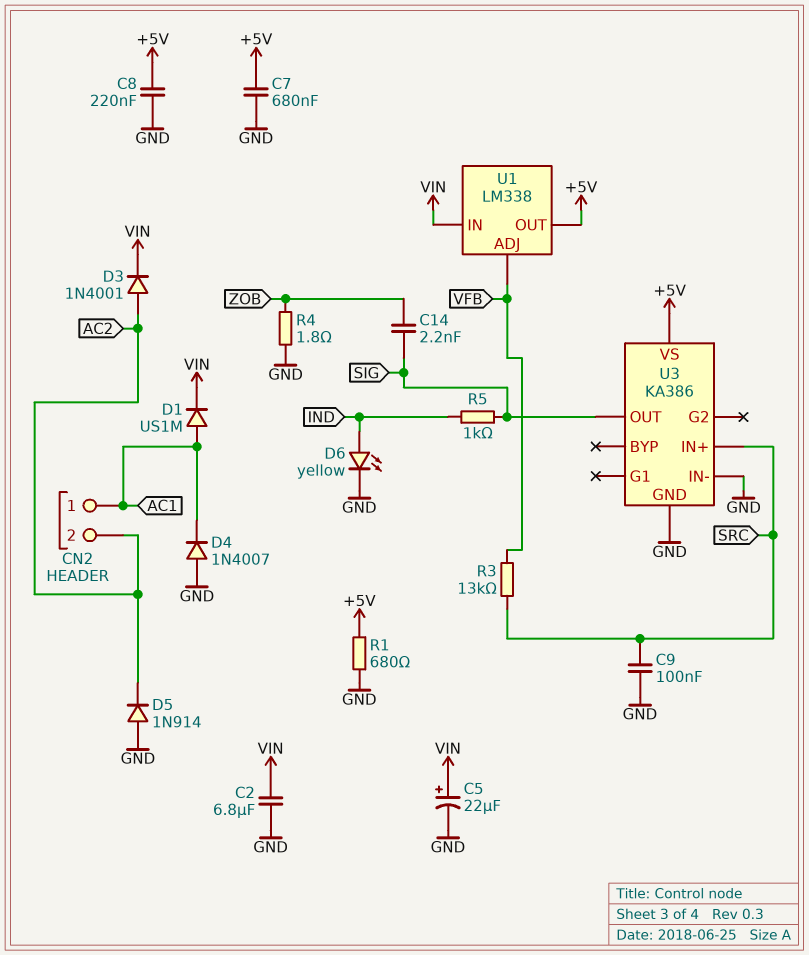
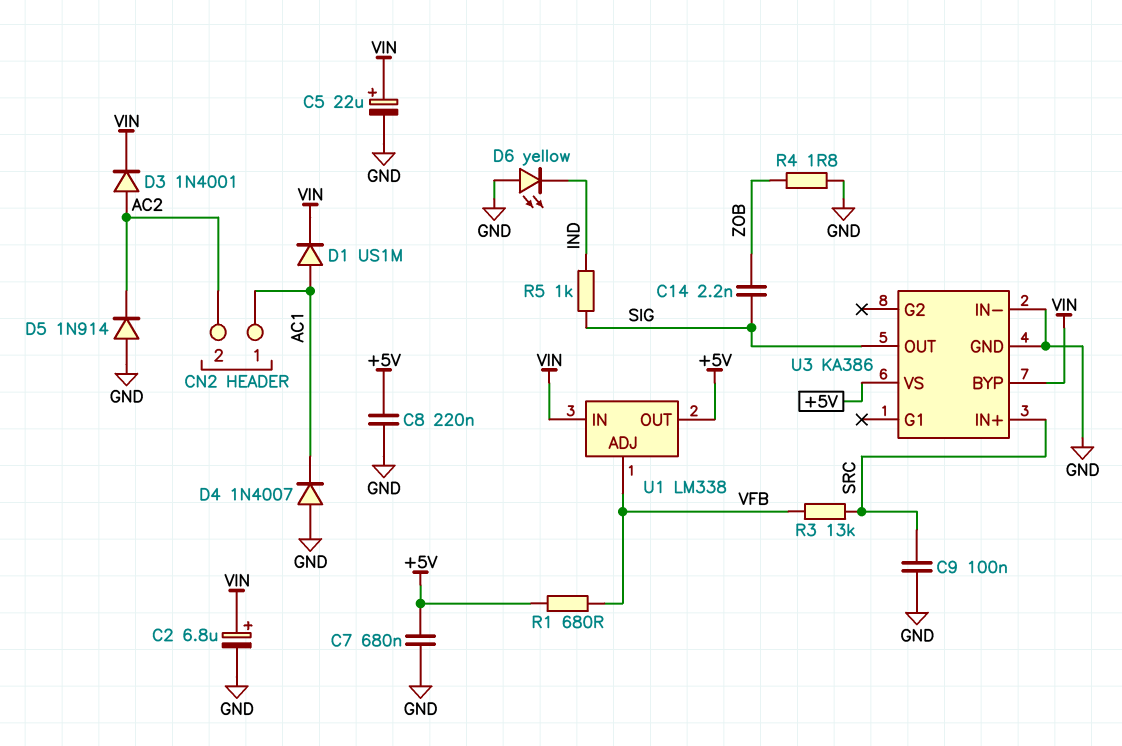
C2: 6.8uF (GND, VIN) -> 6.8uF (plus VIN, minus GND)
D6: LED yellow (A IND, K GND) -> LED yellow (A GND, K IND)
R1: 680 (+5V, GND) -> 680 (+5V, VFB)
U3 pin BYP: none -> VIN

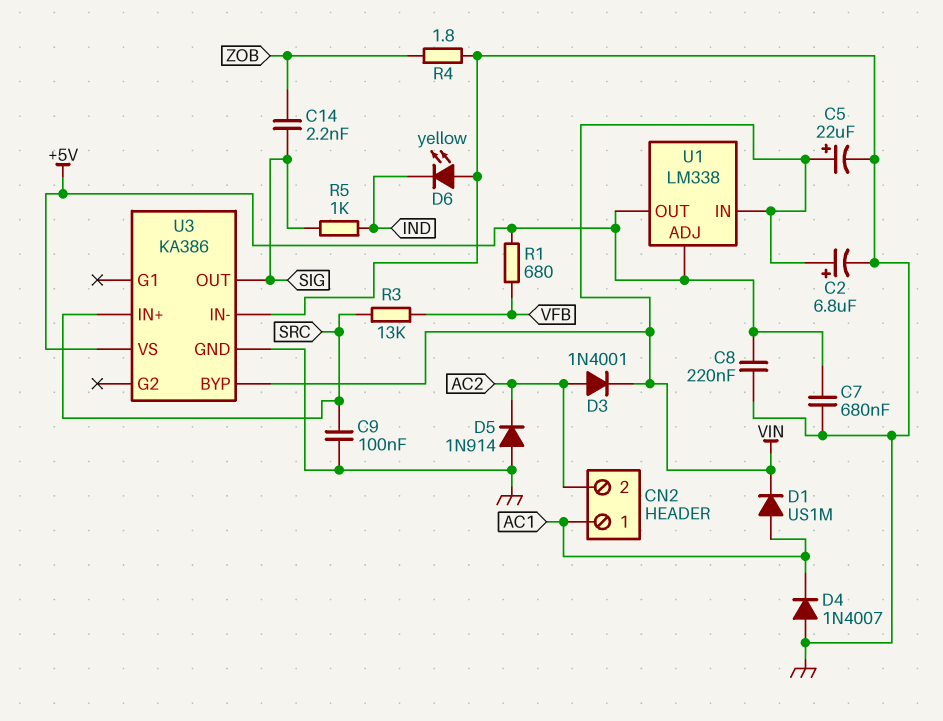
U1 pin ADJ: VFB -> +5V

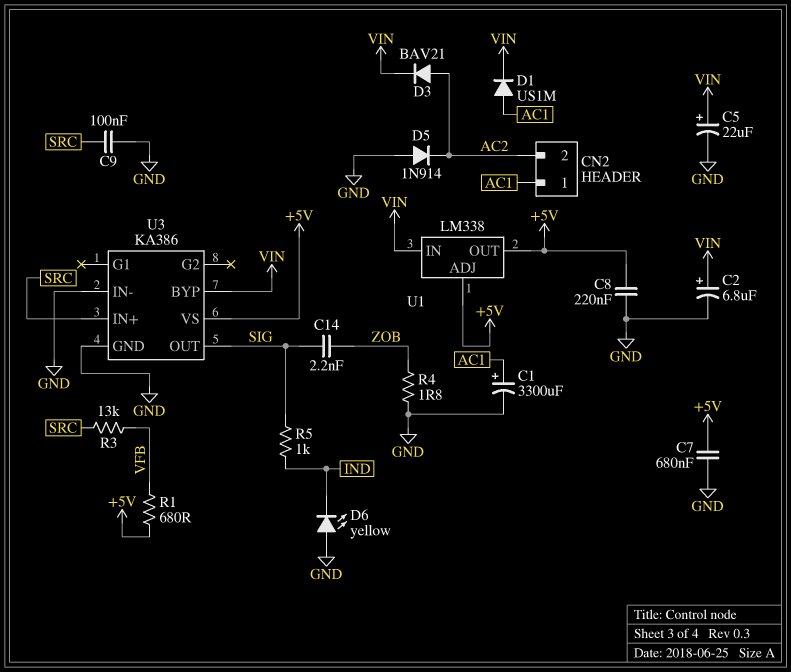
C1: none -> 3300uF (plus AC1, minus GND)
D3: diode 1N4001 (A AC2, K VIN) -> diode BAV21 (A AC2, K VIN)
D4: diode 1N4007 (A GND, K AC1) -> none

